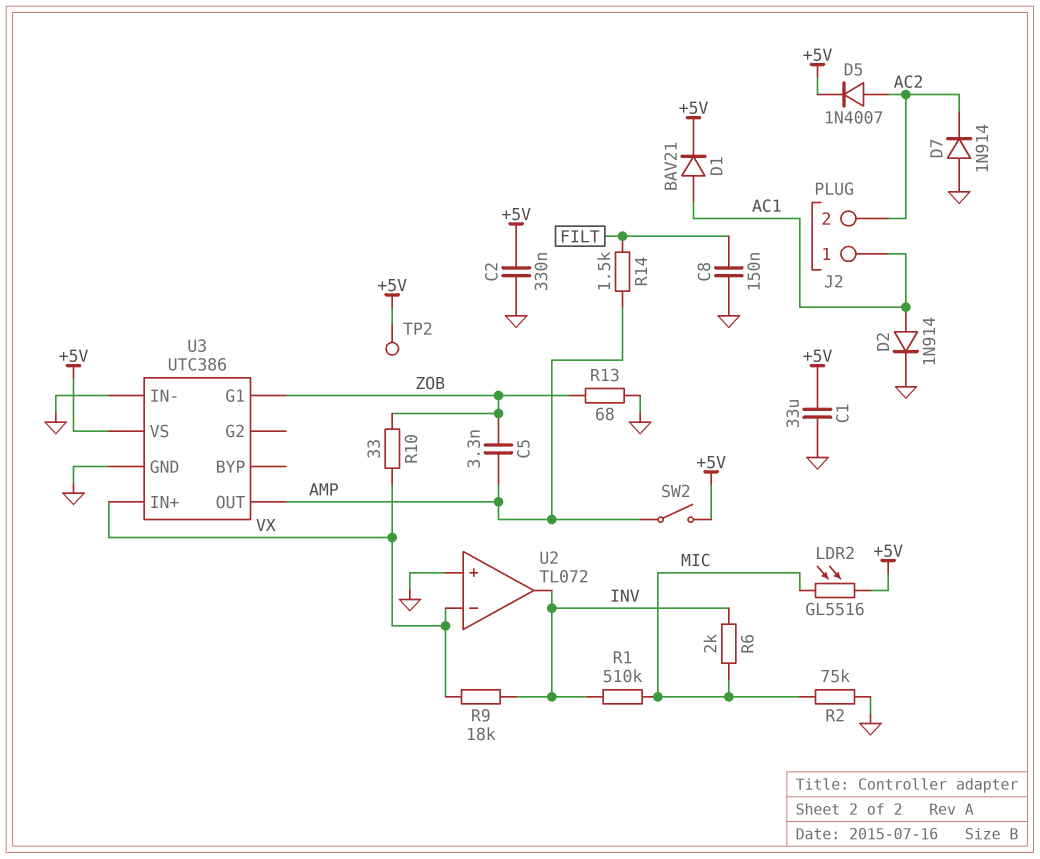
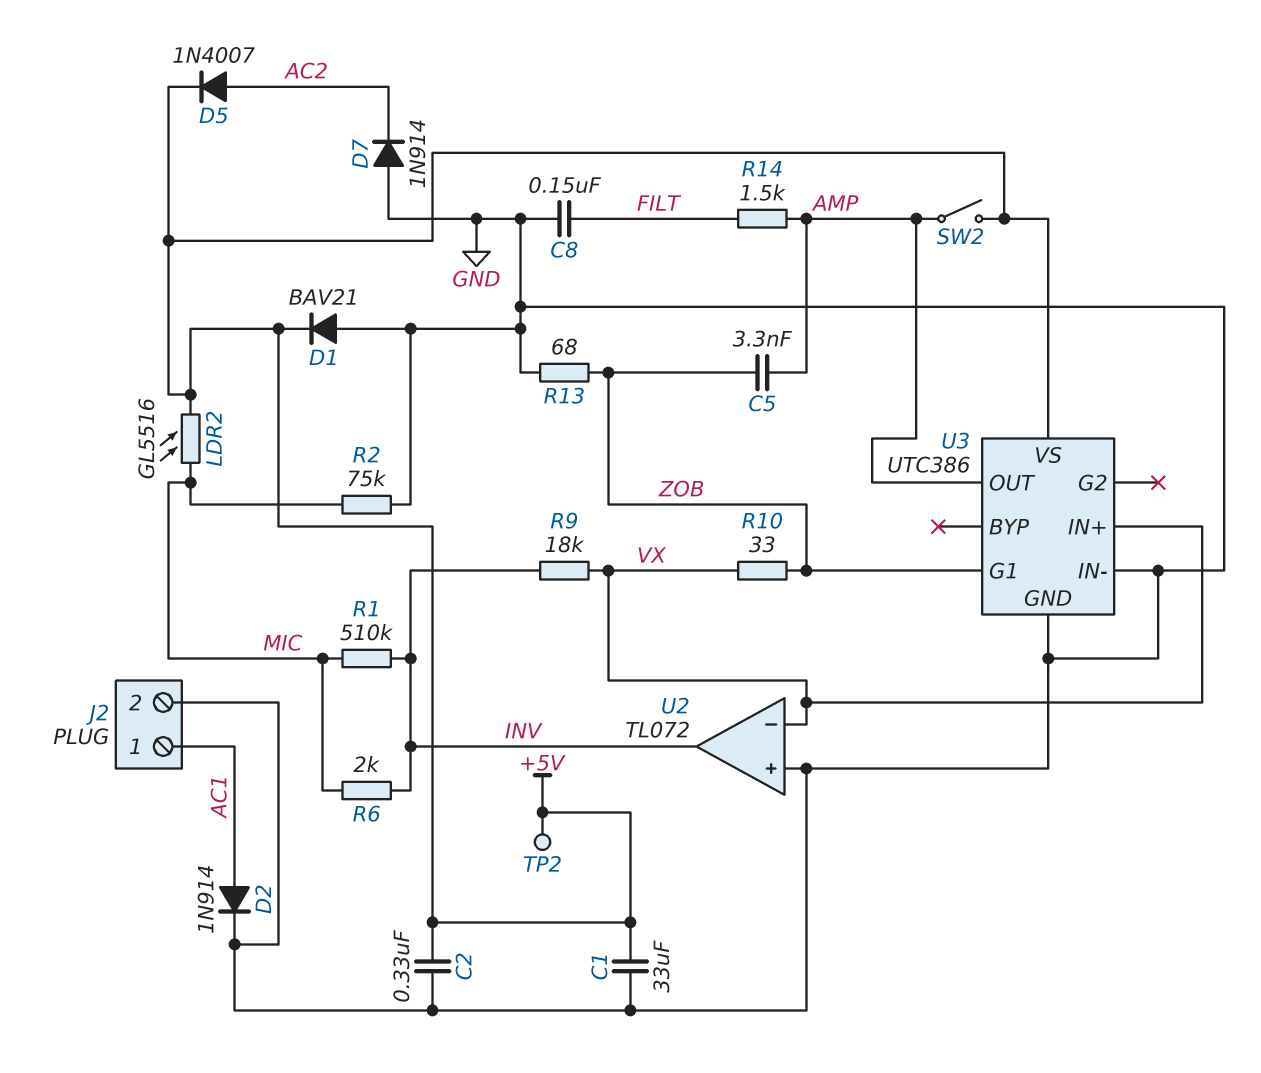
D1: diode BAV21 (A AC1, K +5V) -> diode BAV21 (A GND, K +5V)
J2 pin 2: AC2 -> GND

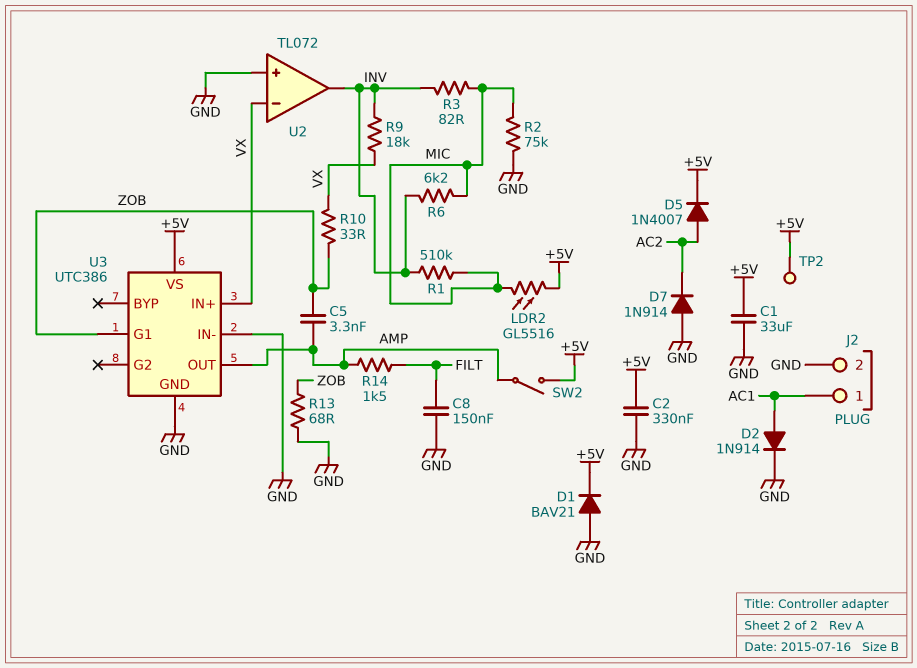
R3: none -> 82 (INV, MIC)
R6: 2k (INV, MIC) -> 6.2k (INV, MIC)

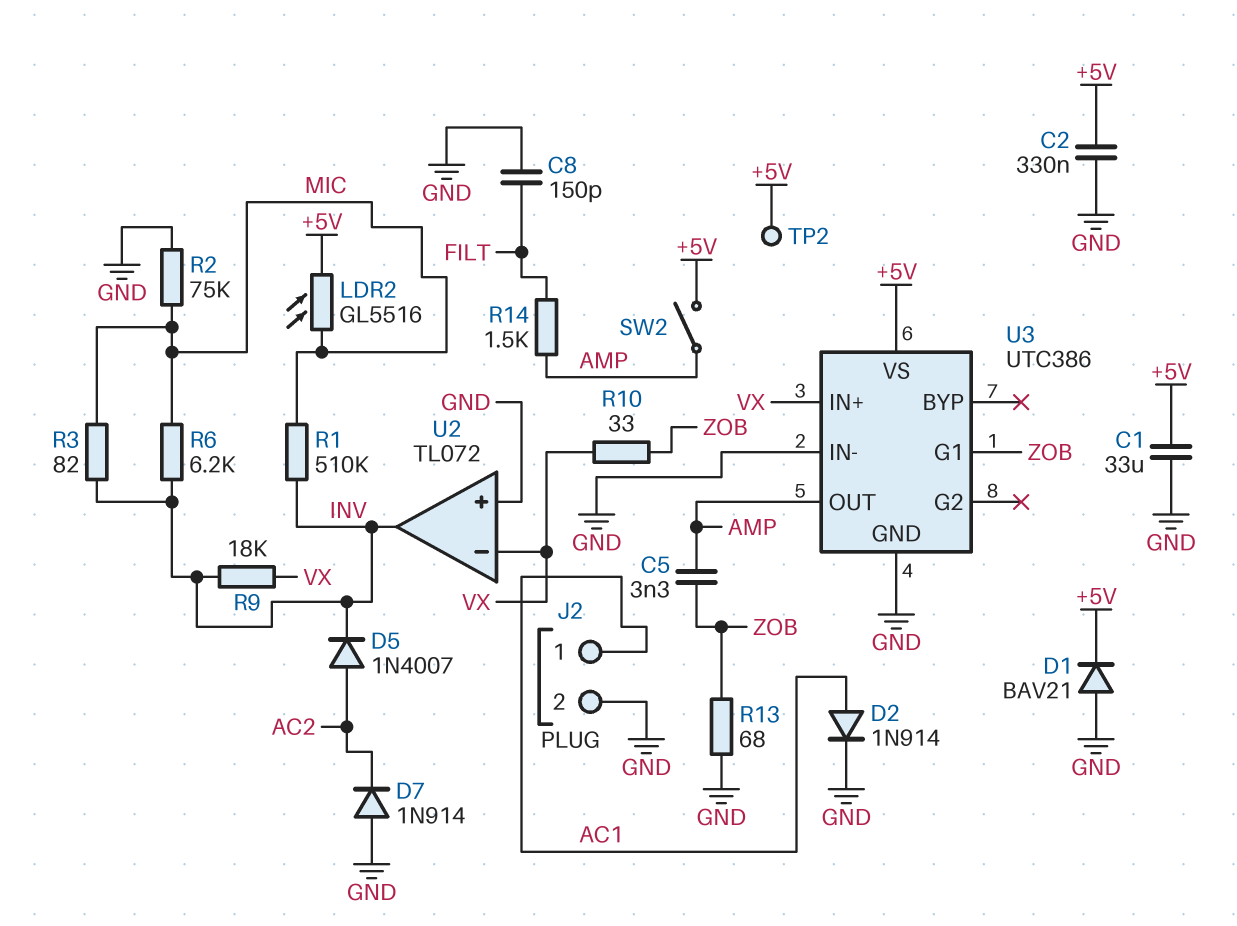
C8: 150nF (FILT, GND) -> 150pF (FILT, GND)
D5: diode 1N4007 (A AC2, K +5V) -> diode 1N4007 (A AC2, K INV)

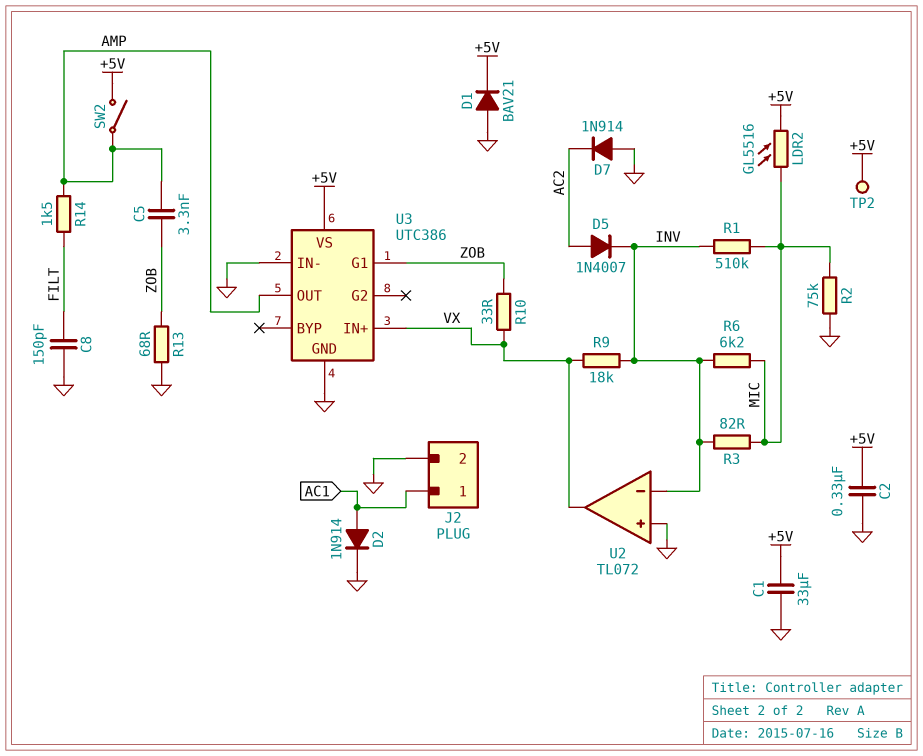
U2 pin in-: VX -> INV
U2 pin out: INV -> VX

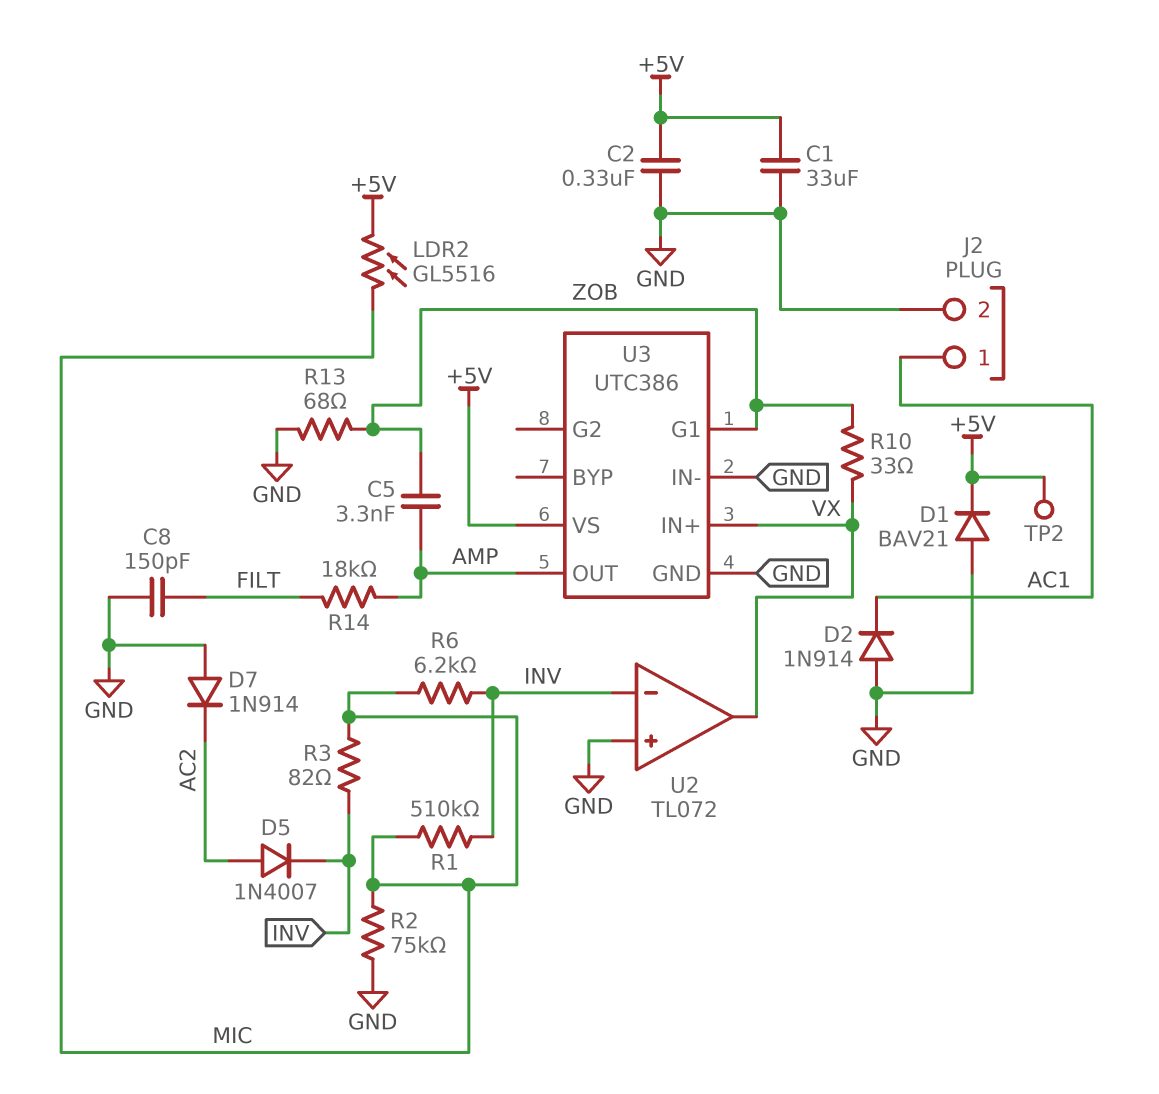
D2: diode 1N914 (A AC1, K GND) -> diode 1N914 (A GND, K AC1)
R9: 18k (INV, VX) -> none
R14: 1.5k (AMP, FILT) -> 18k (AMP, FILT)
SW2: switch (+5V, AMP) -> none

